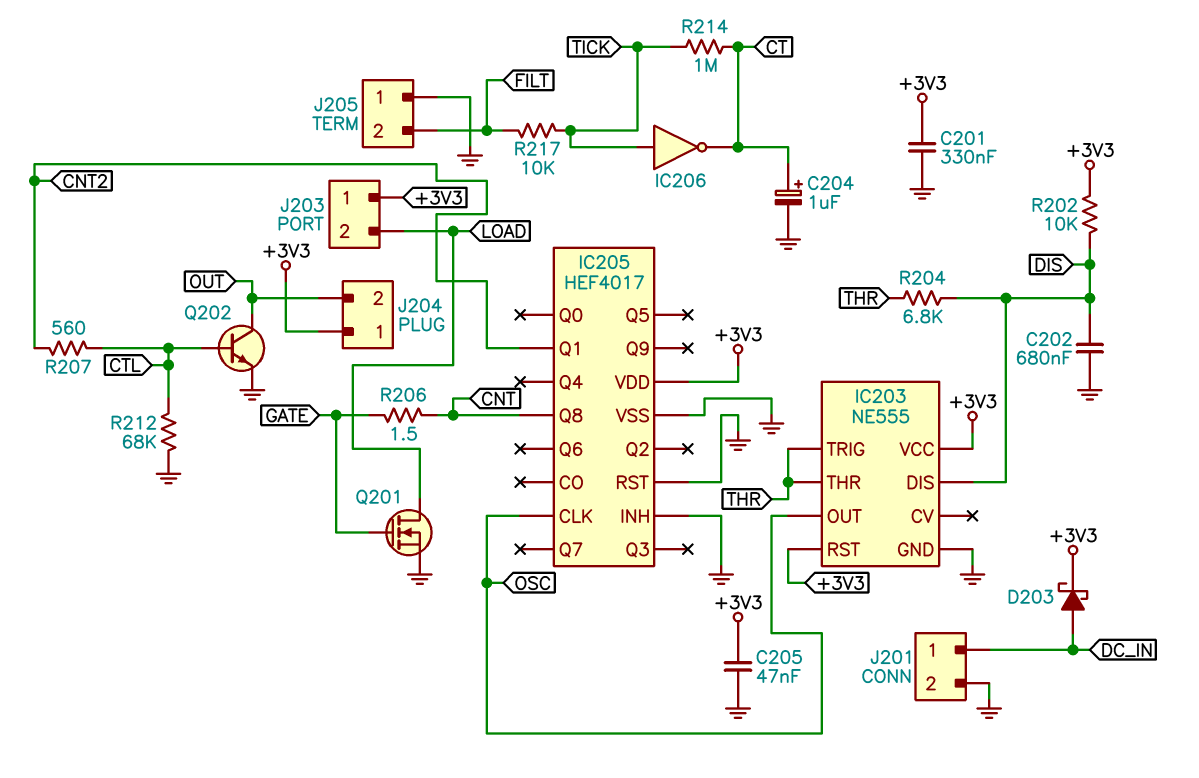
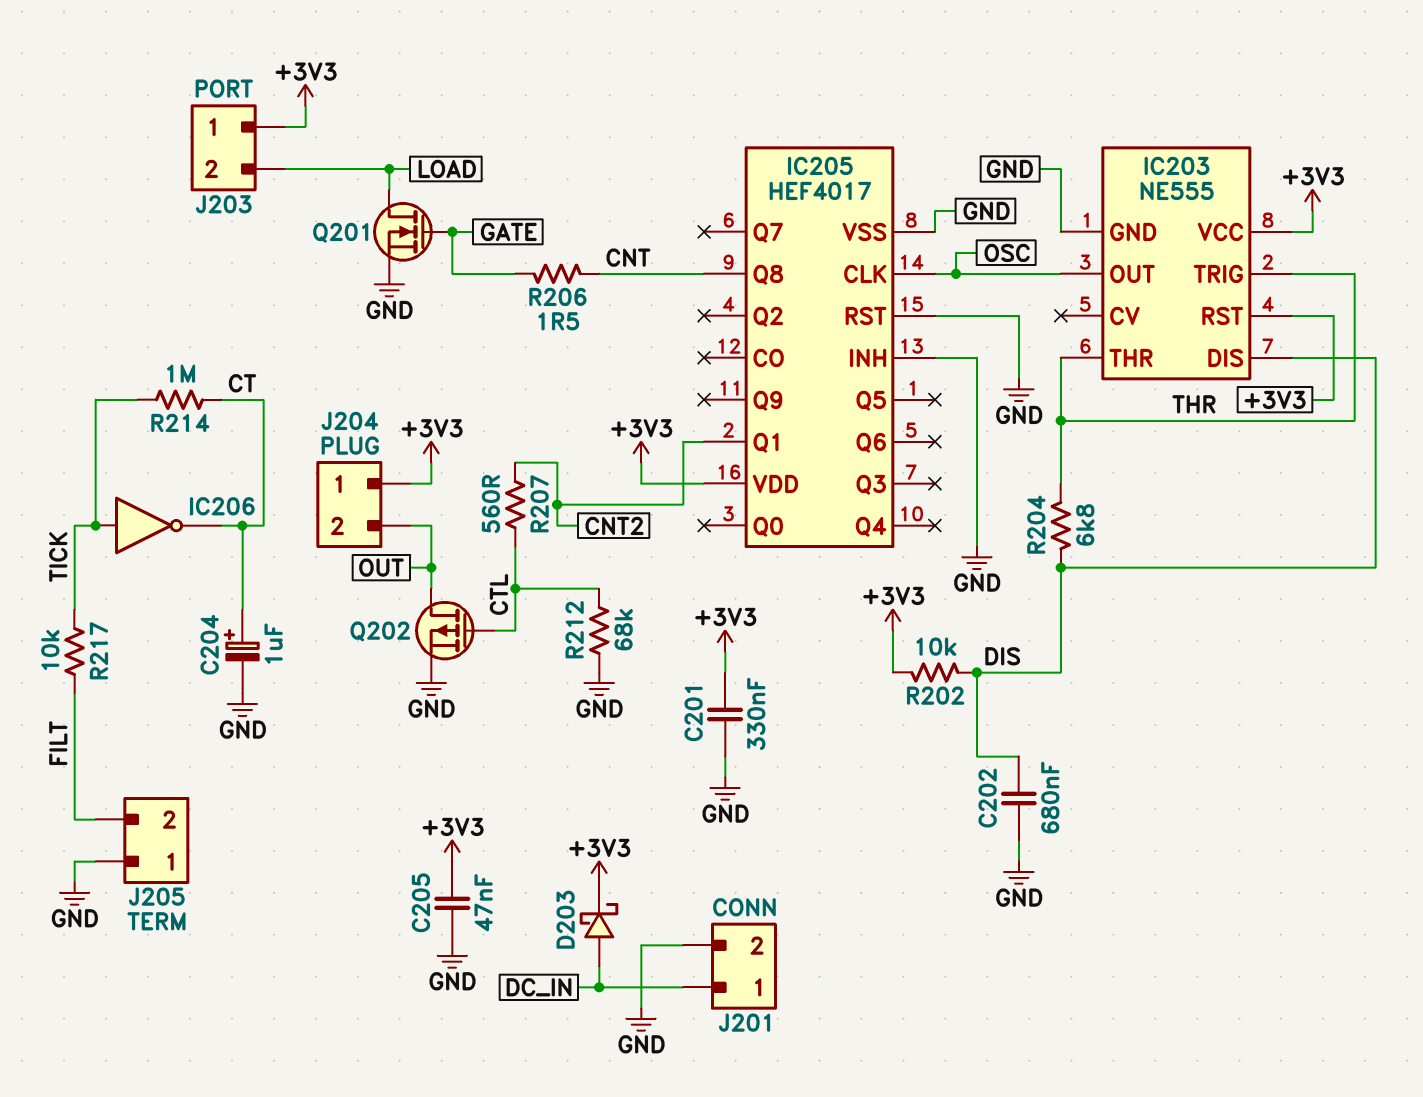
Q202: NPN (B CTL, C OUT, E GND) -> PMOS (G CTL, D OUT, S GND)

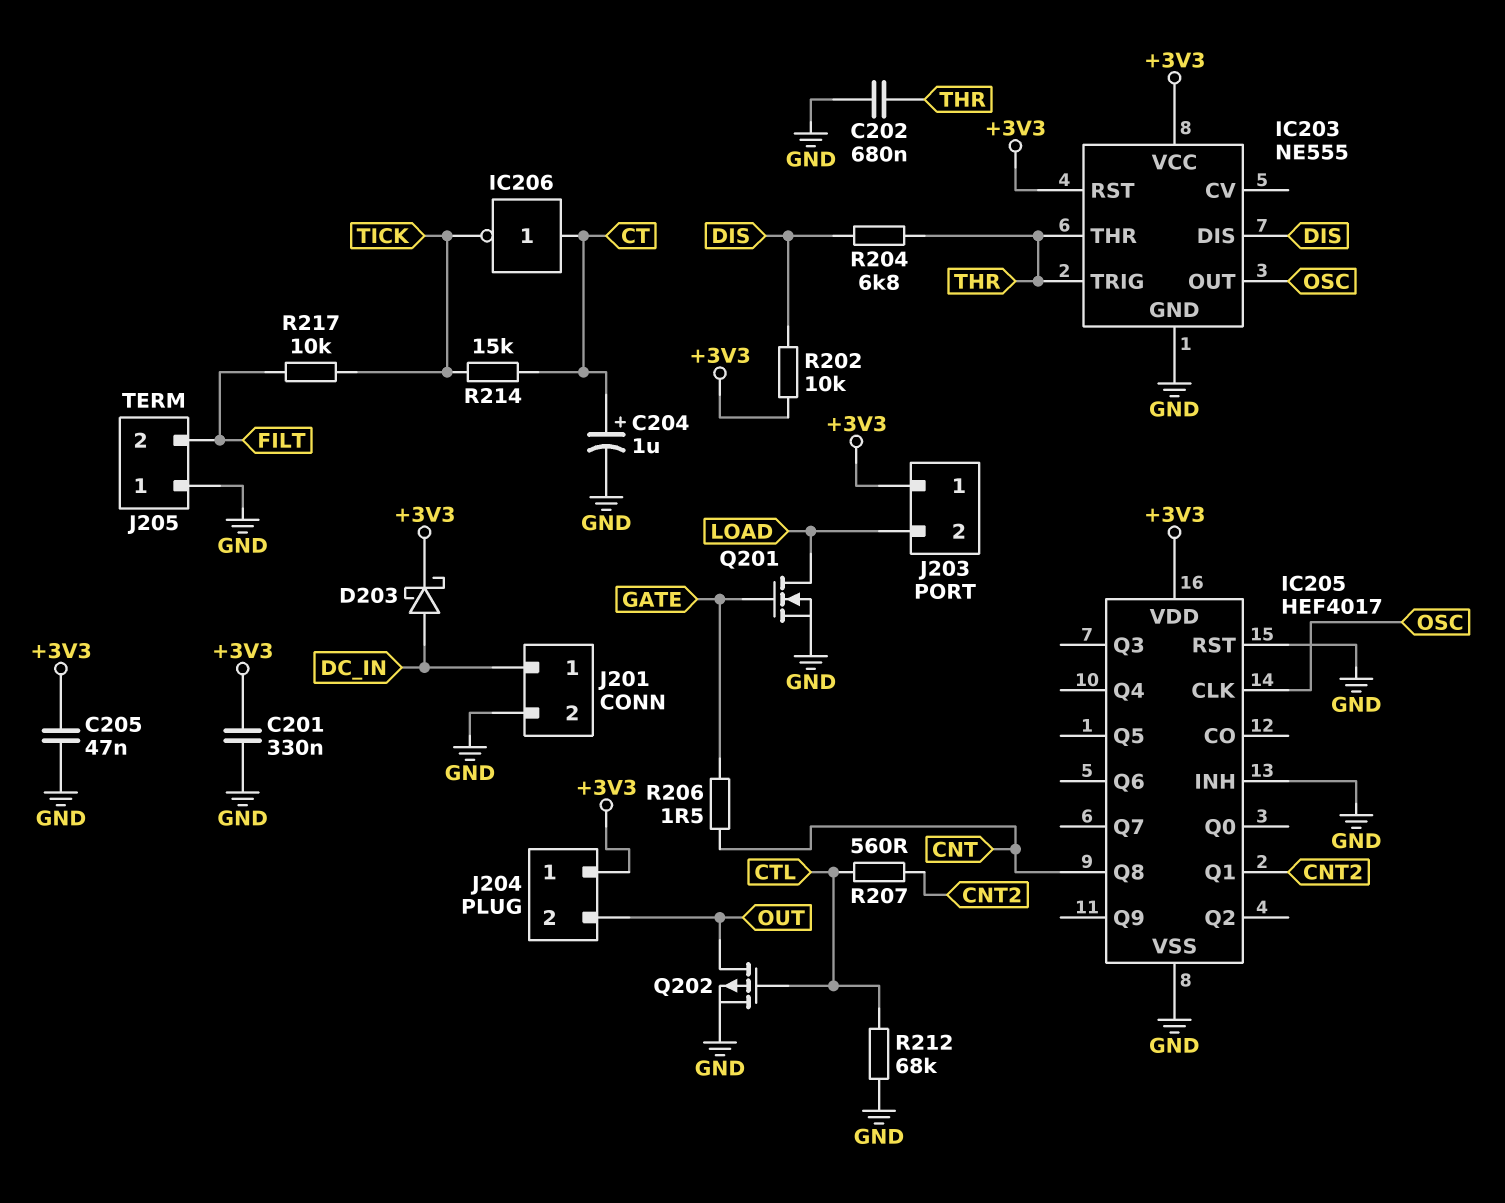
C202: 680nF (DIS, GND) -> 680nF (GND, THR)
IC206: NOT (in TICK, out CT) -> NOT (in CT, out TICK)
R214: 1M (CT, TICK) -> 15k (CT, TICK)

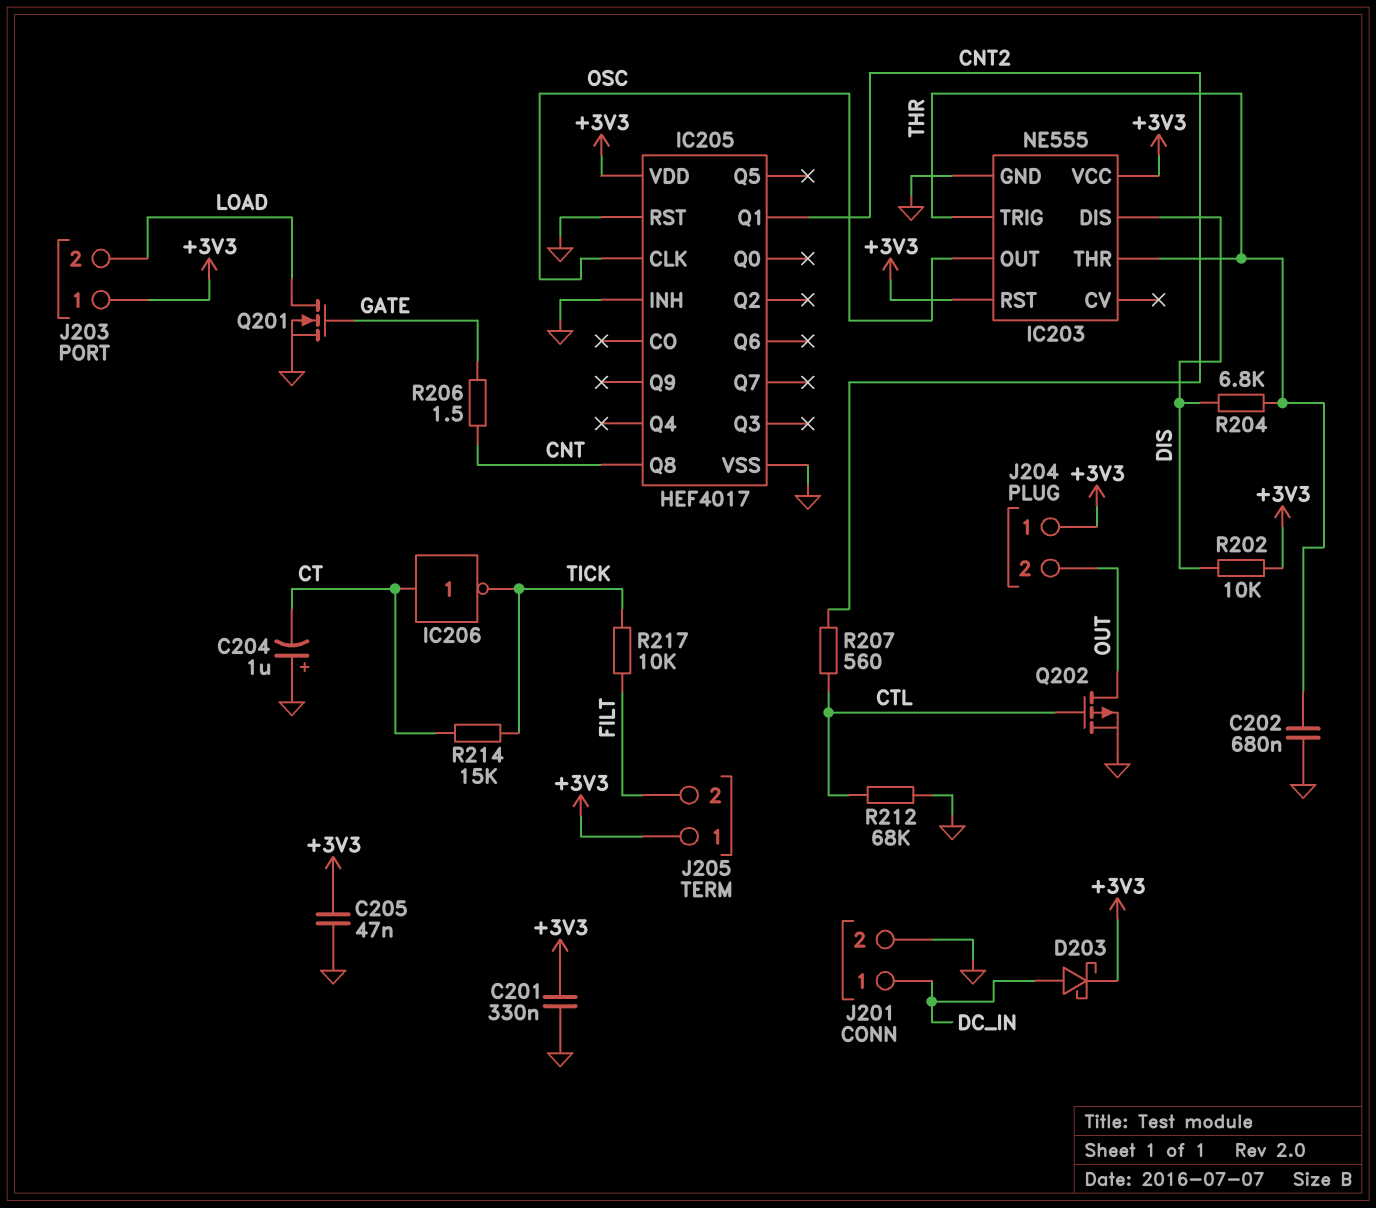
C204: 1uF (plus CT, minus GND) -> 1uF (plus GND, minus CT)
J205 pin 1: GND -> +3V3

